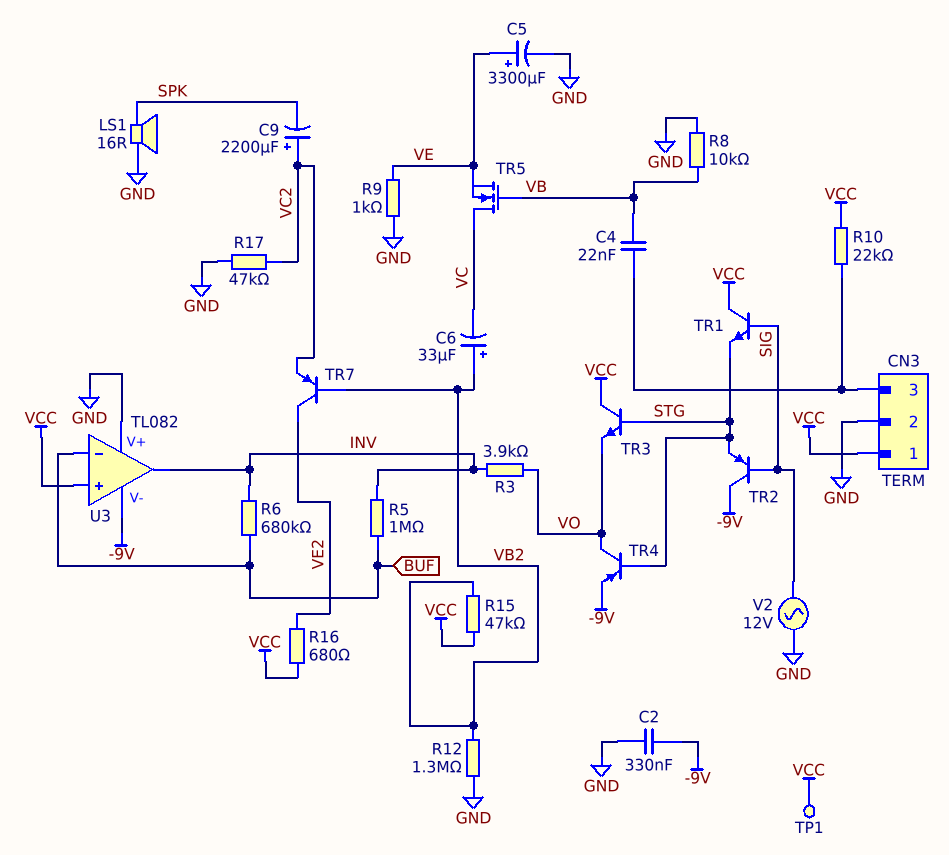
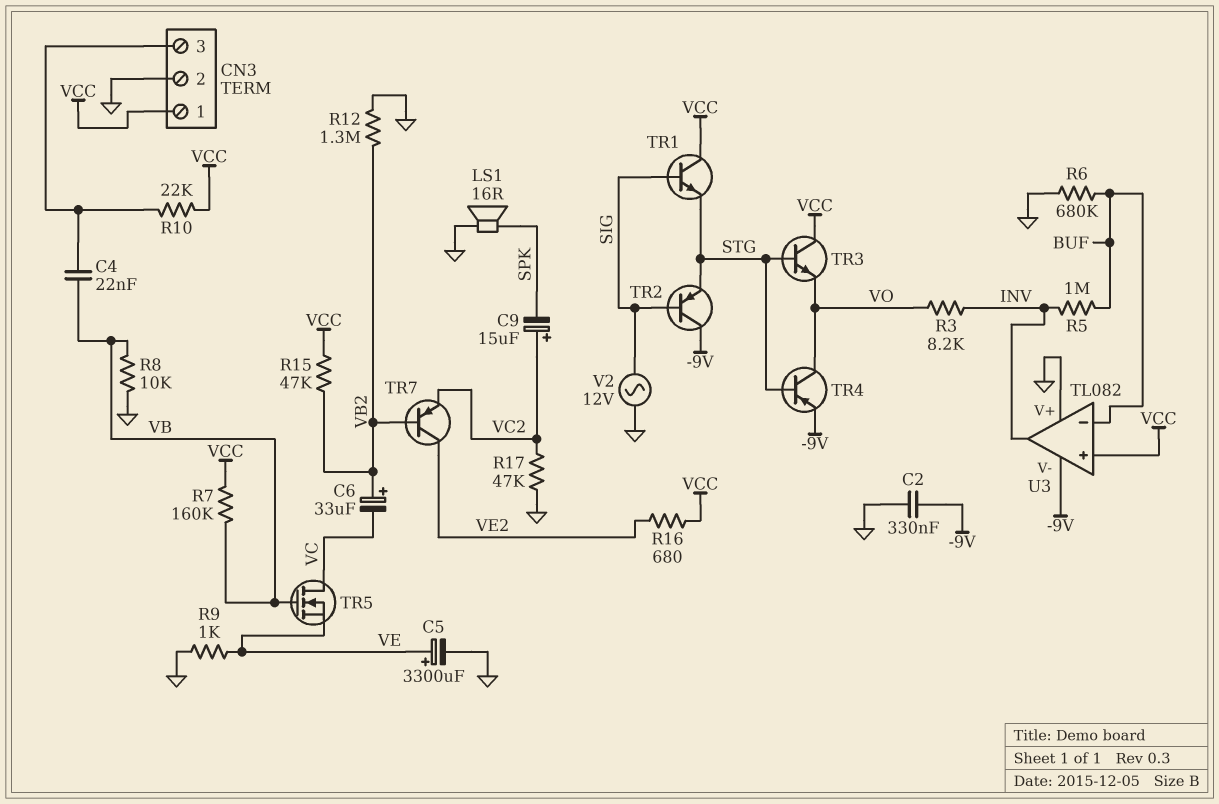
C9: 2200uF (plus VC2, minus SPK) -> 15uF (plus VC2, minus SPK)
R3: 3.9k (INV, VO) -> 8.2k (INV, VO)
R6: 680k (BUF, INV) -> 680k (BUF, GND)
R7: none -> 160k (VB, VCC)
TP1: test point (VCC) -> none

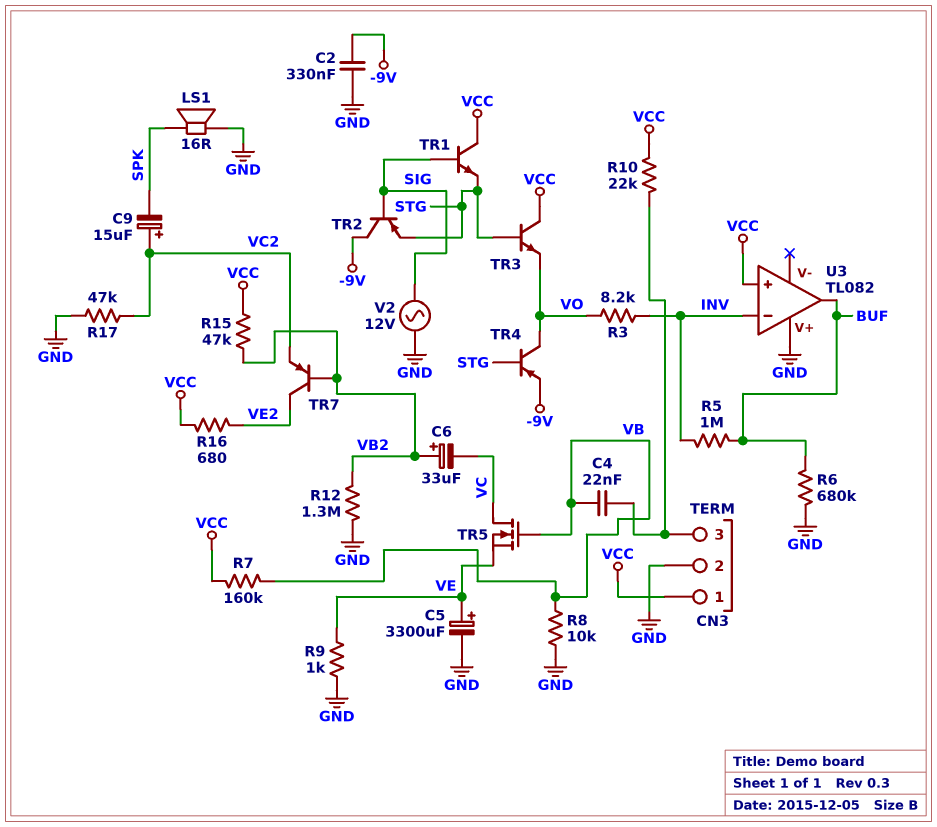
U3 pin V-: -9V -> none
U3 pin in-: BUF -> INV
U3 pin out: INV -> BUF

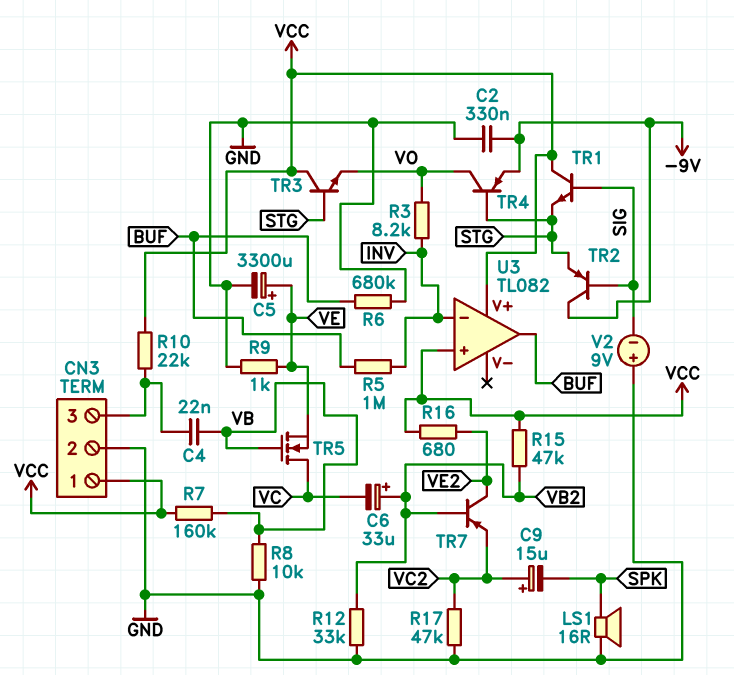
R12: 1.3M (GND, VB2) -> 33k (GND, VB2)
U3 pin V+: GND -> VCC
V2: AC 12V (GND, SIG) -> 9V (plus GND, minus SIG)

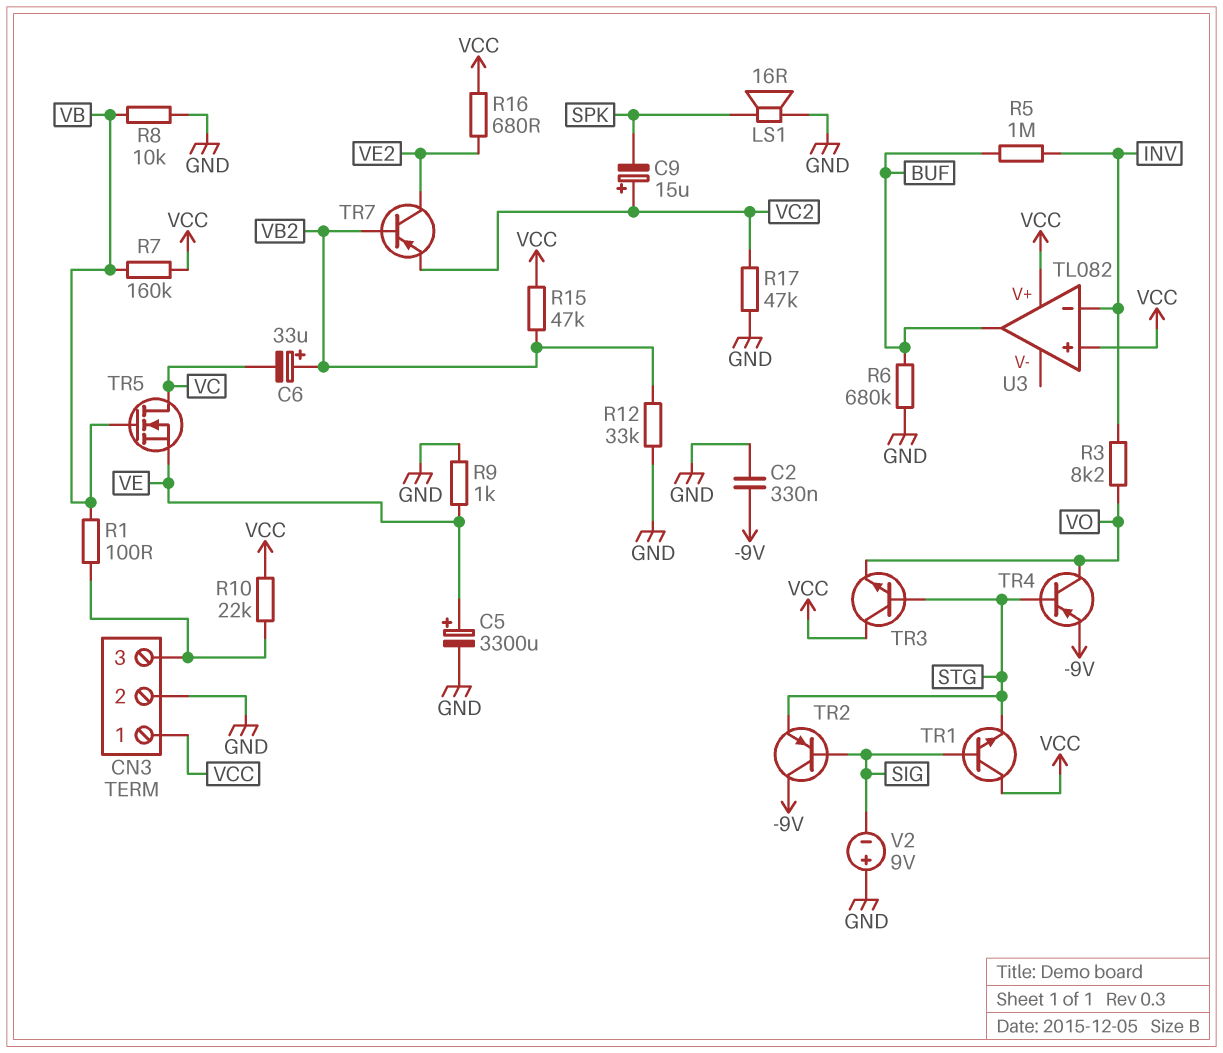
C4: 22nF (CN3/3, VB) -> none
R1: none -> 100 (CN3/3, VB)

